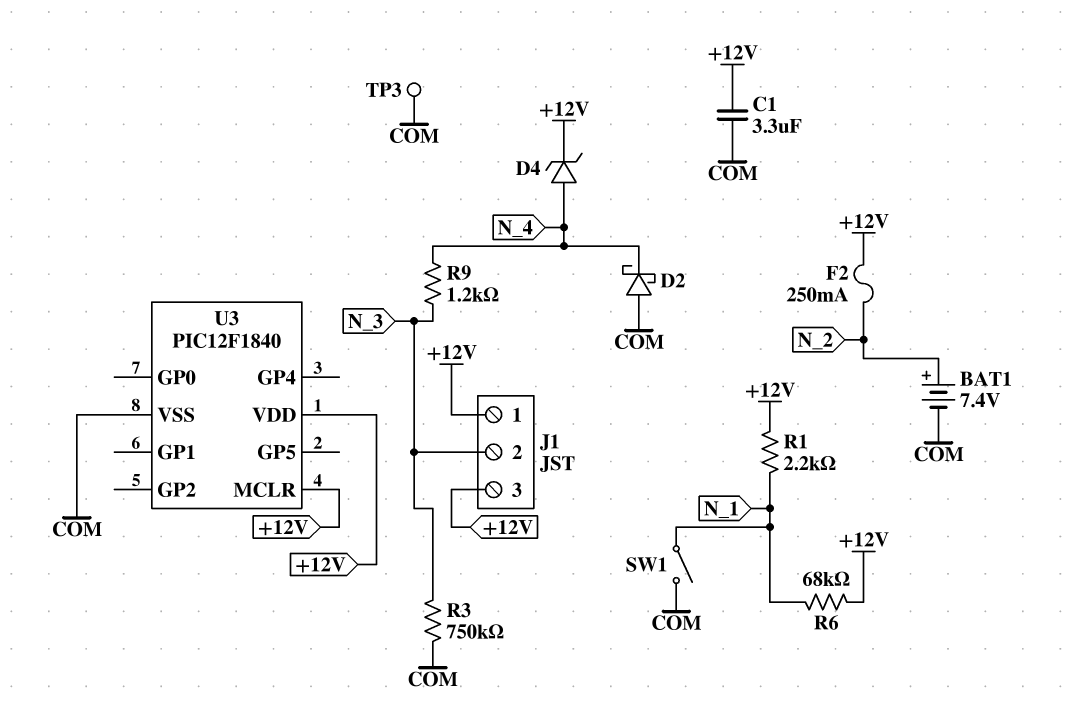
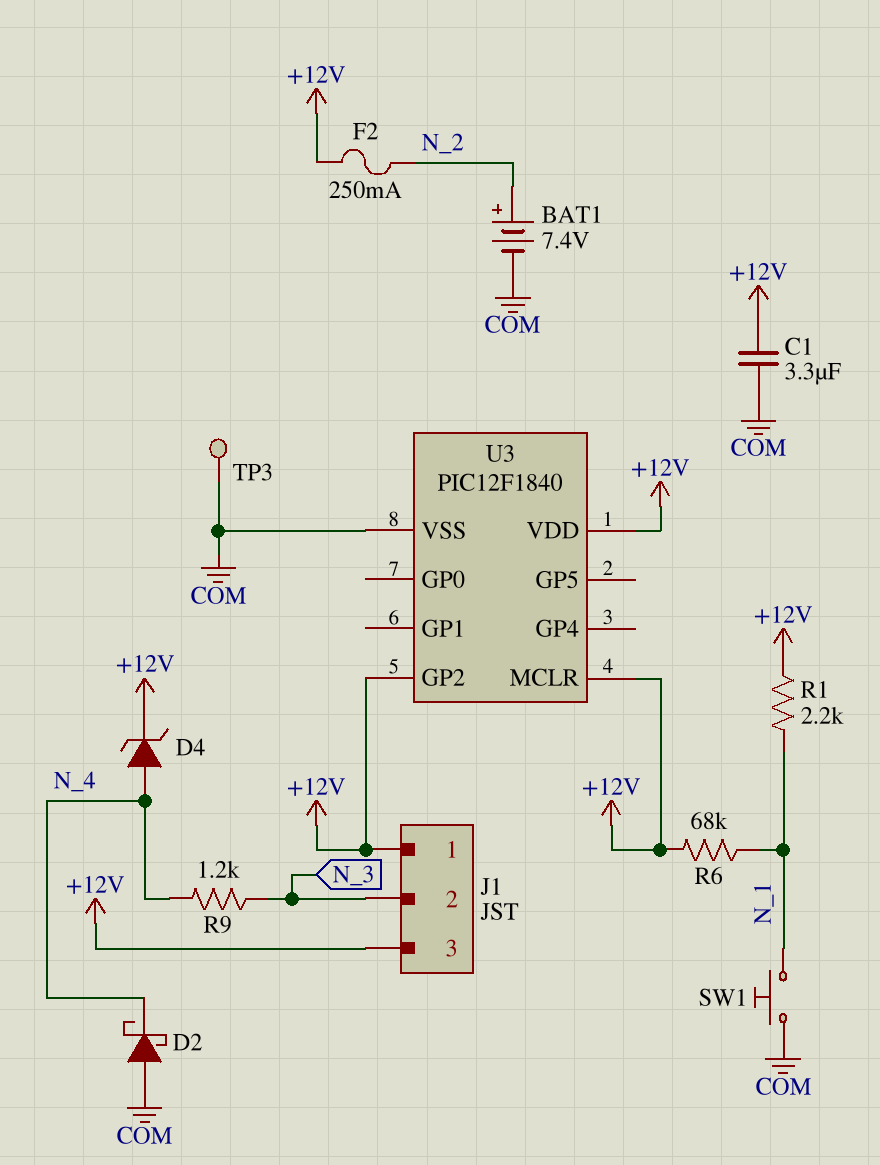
R3: 750k (COM, N_3) -> none
SW1: switch (COM, N_1) -> button (COM, N_1)
U3 pin GP2: none -> +12V

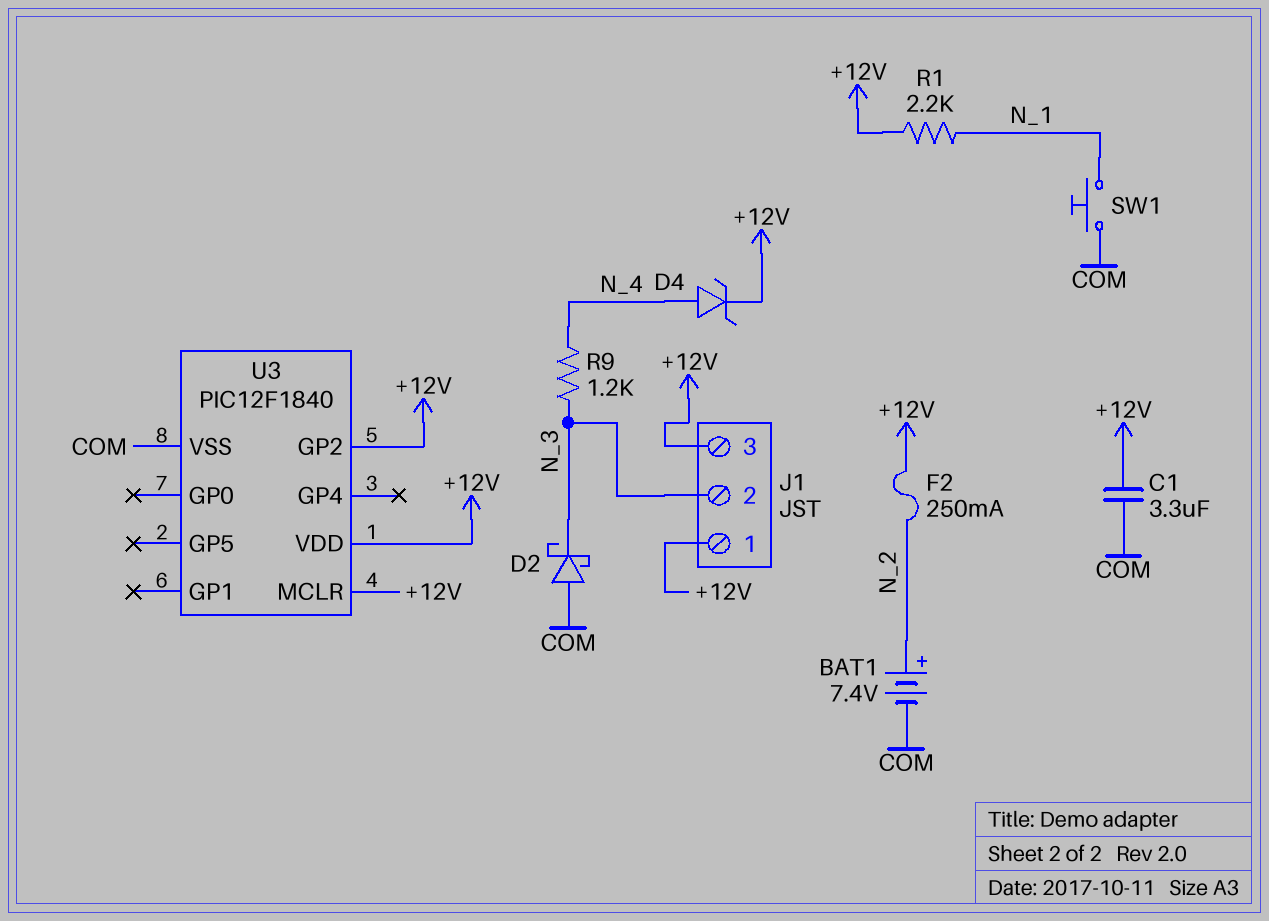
D2: schottky (A COM, K N_4) -> schottky (A COM, K N_3)
R6: 68k (+12V, N_1) -> none
TP3: test point (COM) -> none

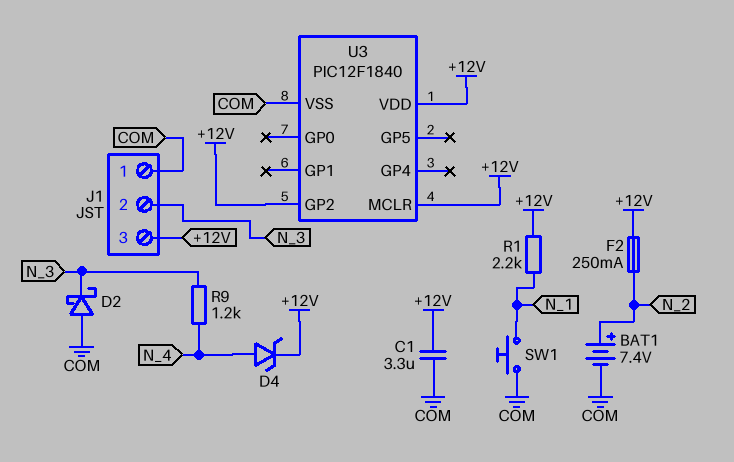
J1 pin 1: +12V -> COM

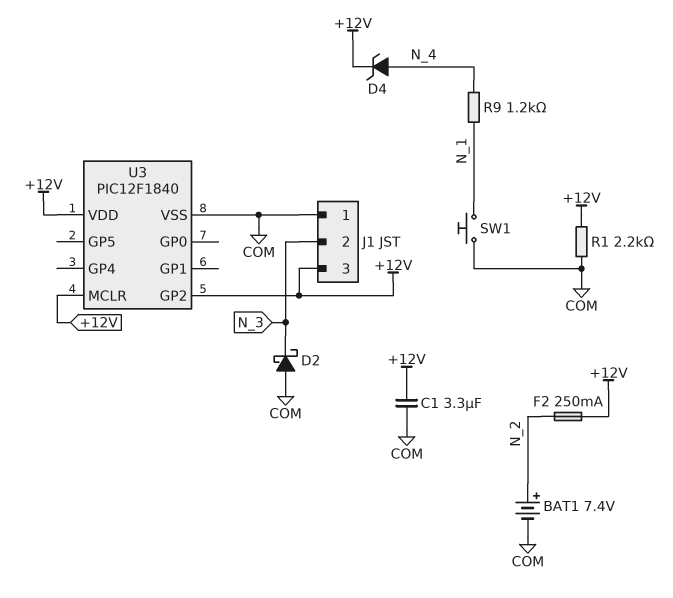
R1: 2.2k (+12V, N_1) -> 2.2k (+12V, COM)
R9: 1.2k (N_3, N_4) -> 1.2k (N_1, N_4)

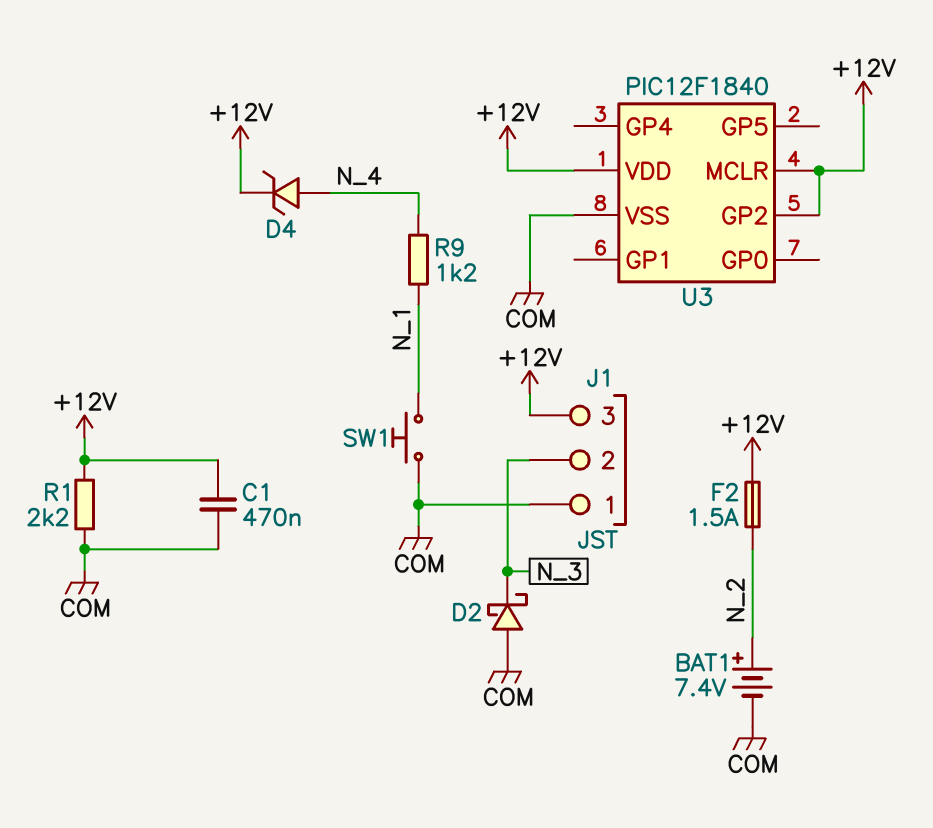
C1: 3.3uF (+12V, COM) -> 470nF (+12V, COM)
F2: 250mA (+12V, N_2) -> 1.5A (+12V, N_2)

